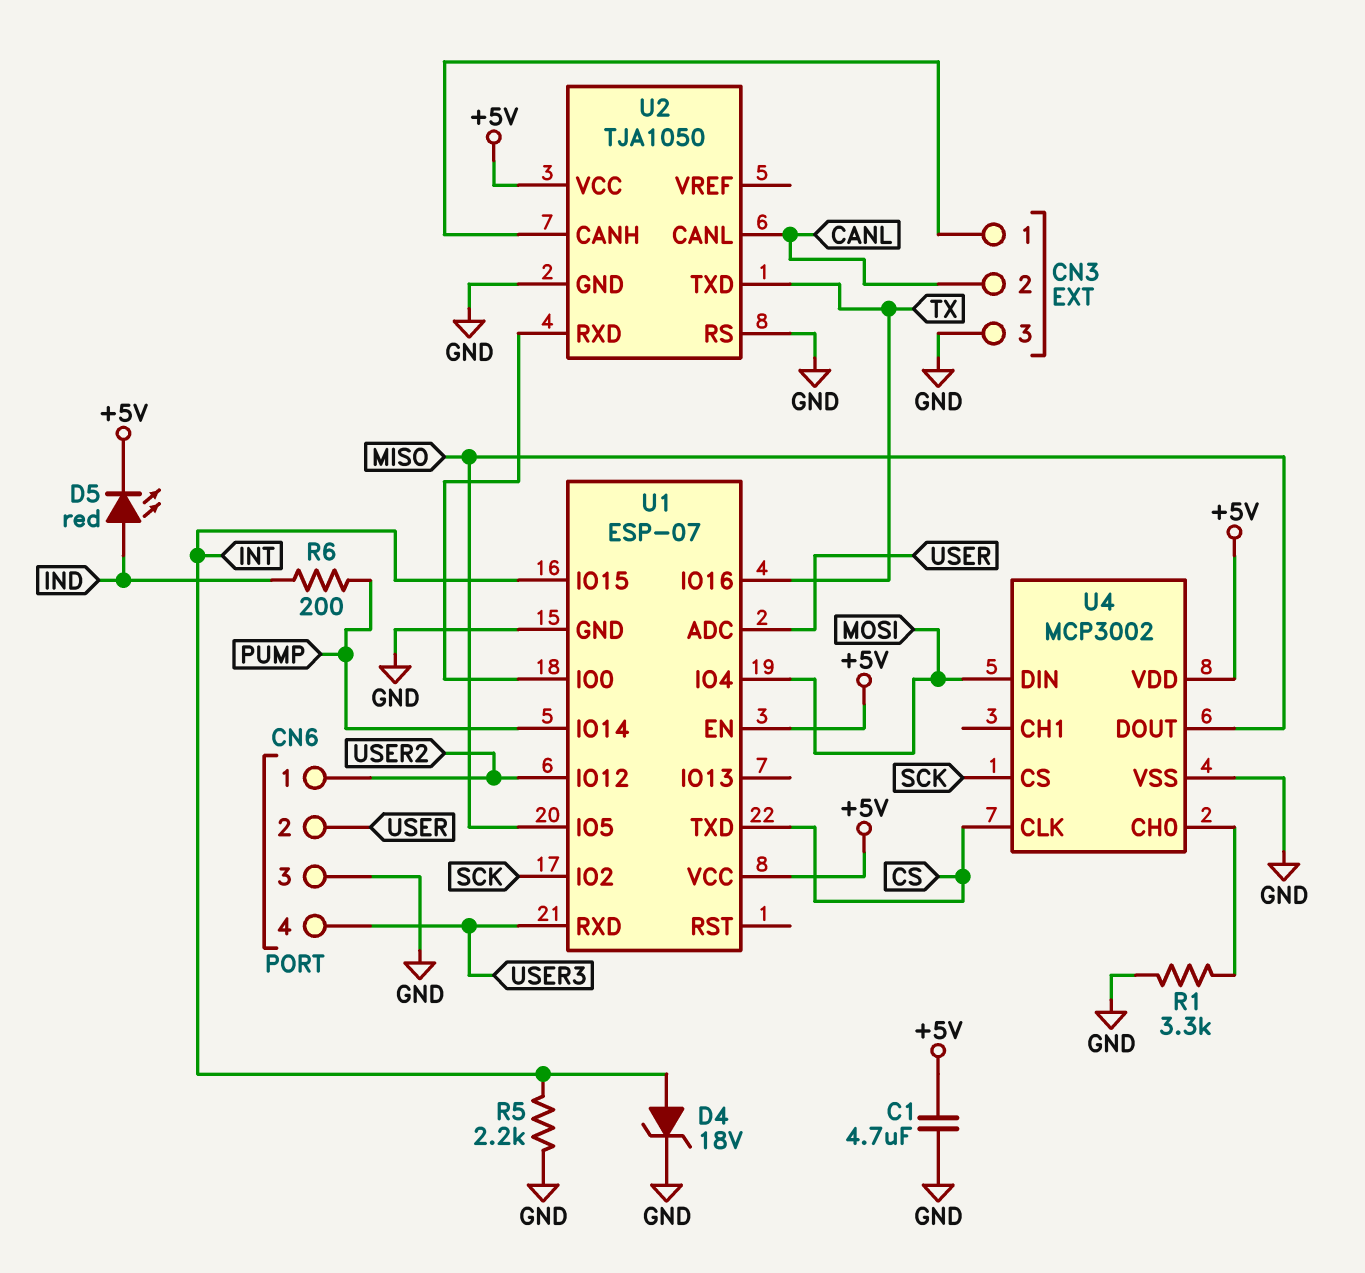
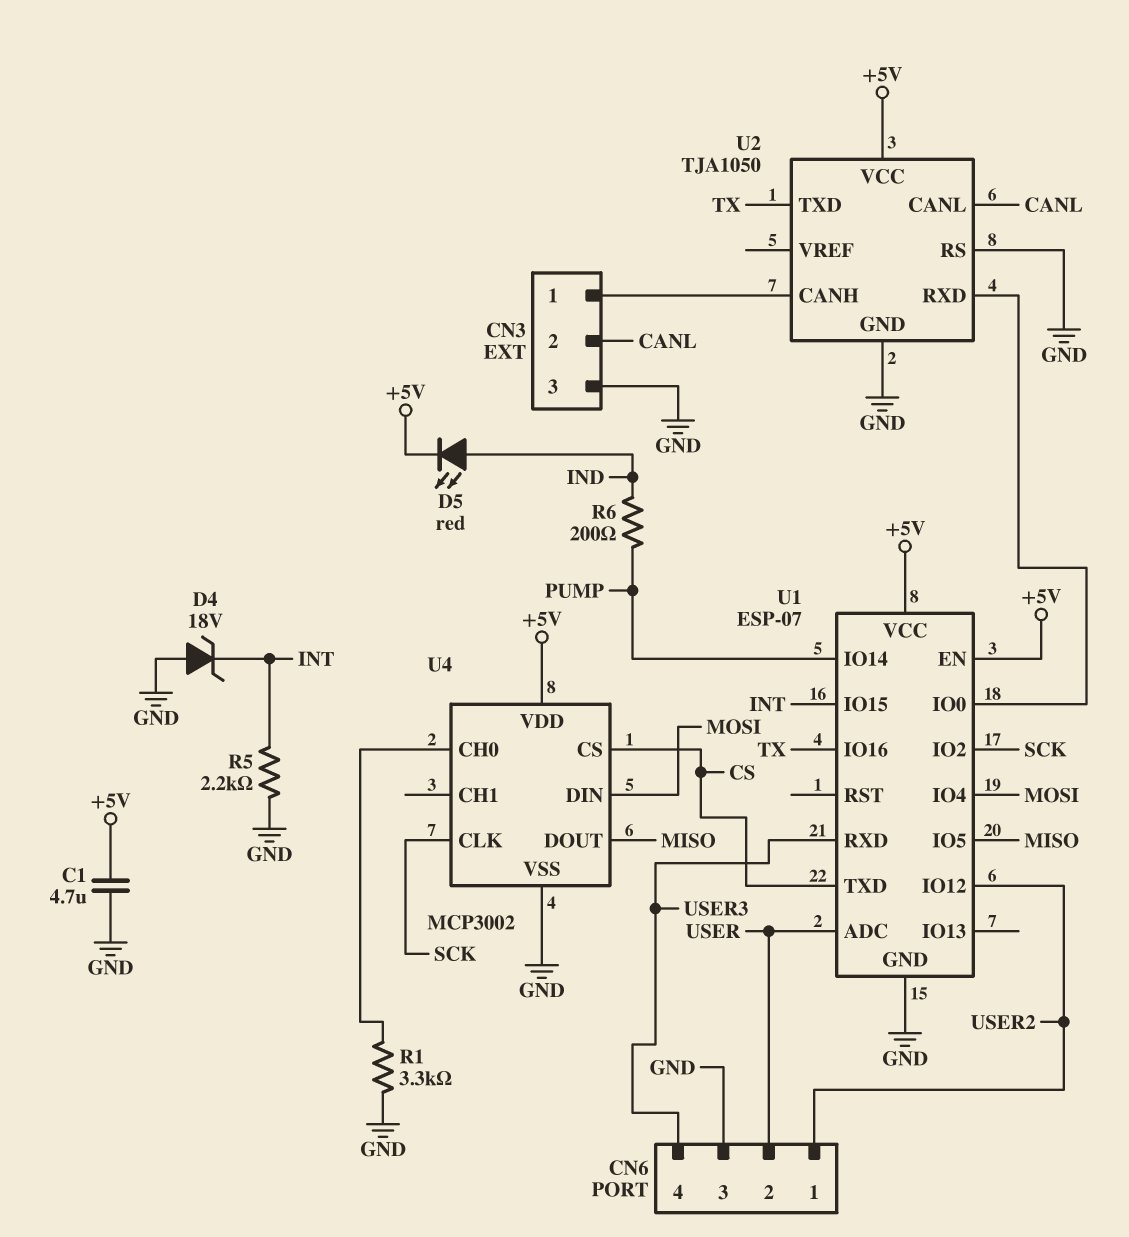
D4: zener 18V (A INT, K GND) -> zener 18V (A GND, K INT)
U4 pin CLK: CS -> SCK
U4 pin CS: SCK -> CS

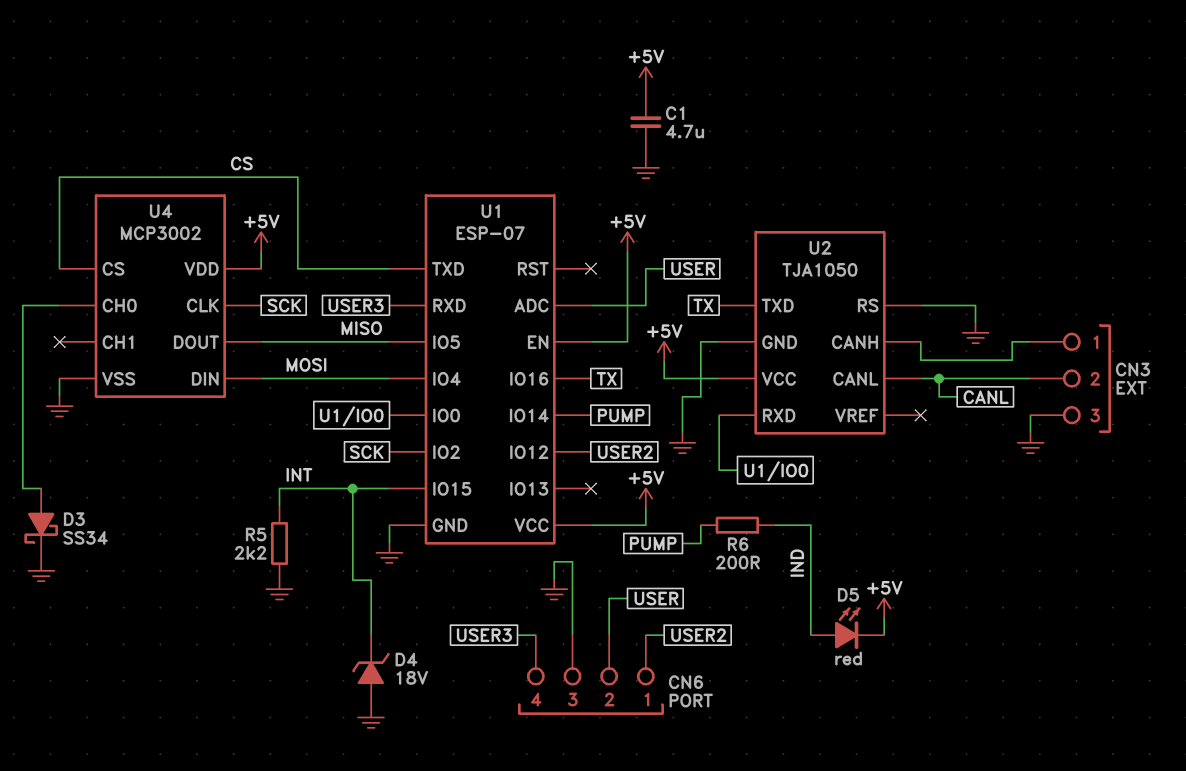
D3: none -> schottky SS34 (A U4/CH0, K GND)
R1: 3.3k (GND, U4/CH0) -> none

